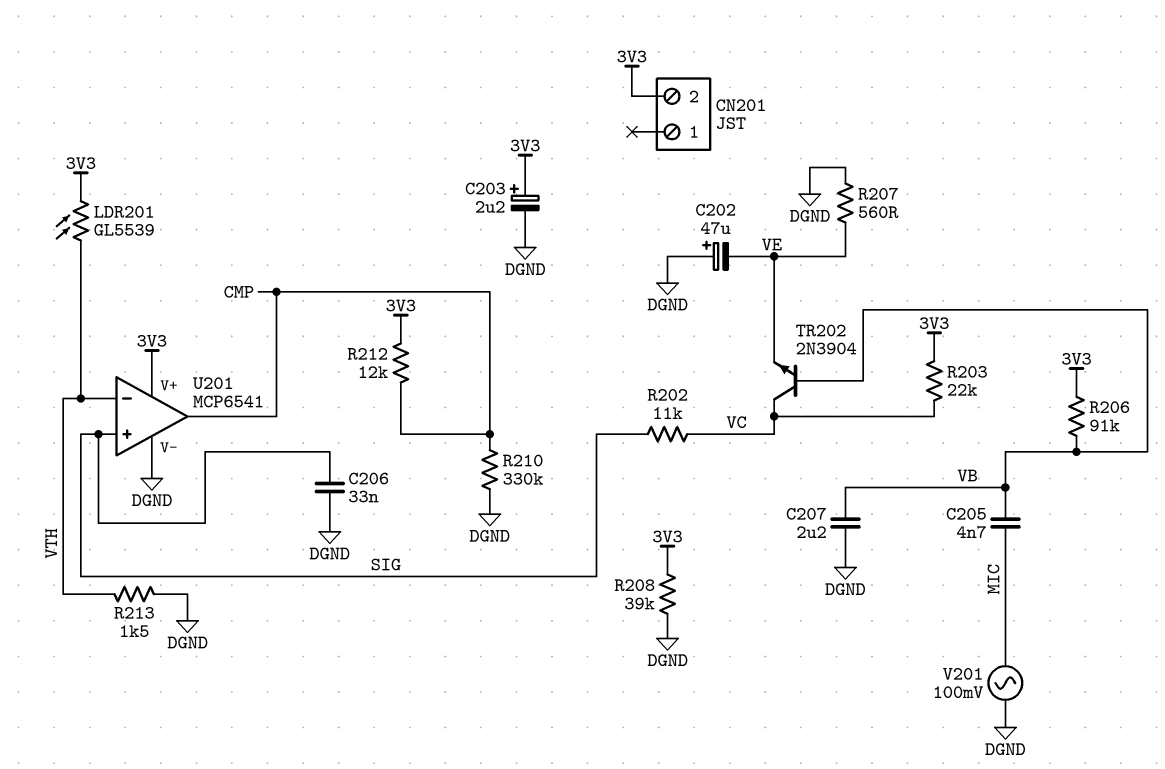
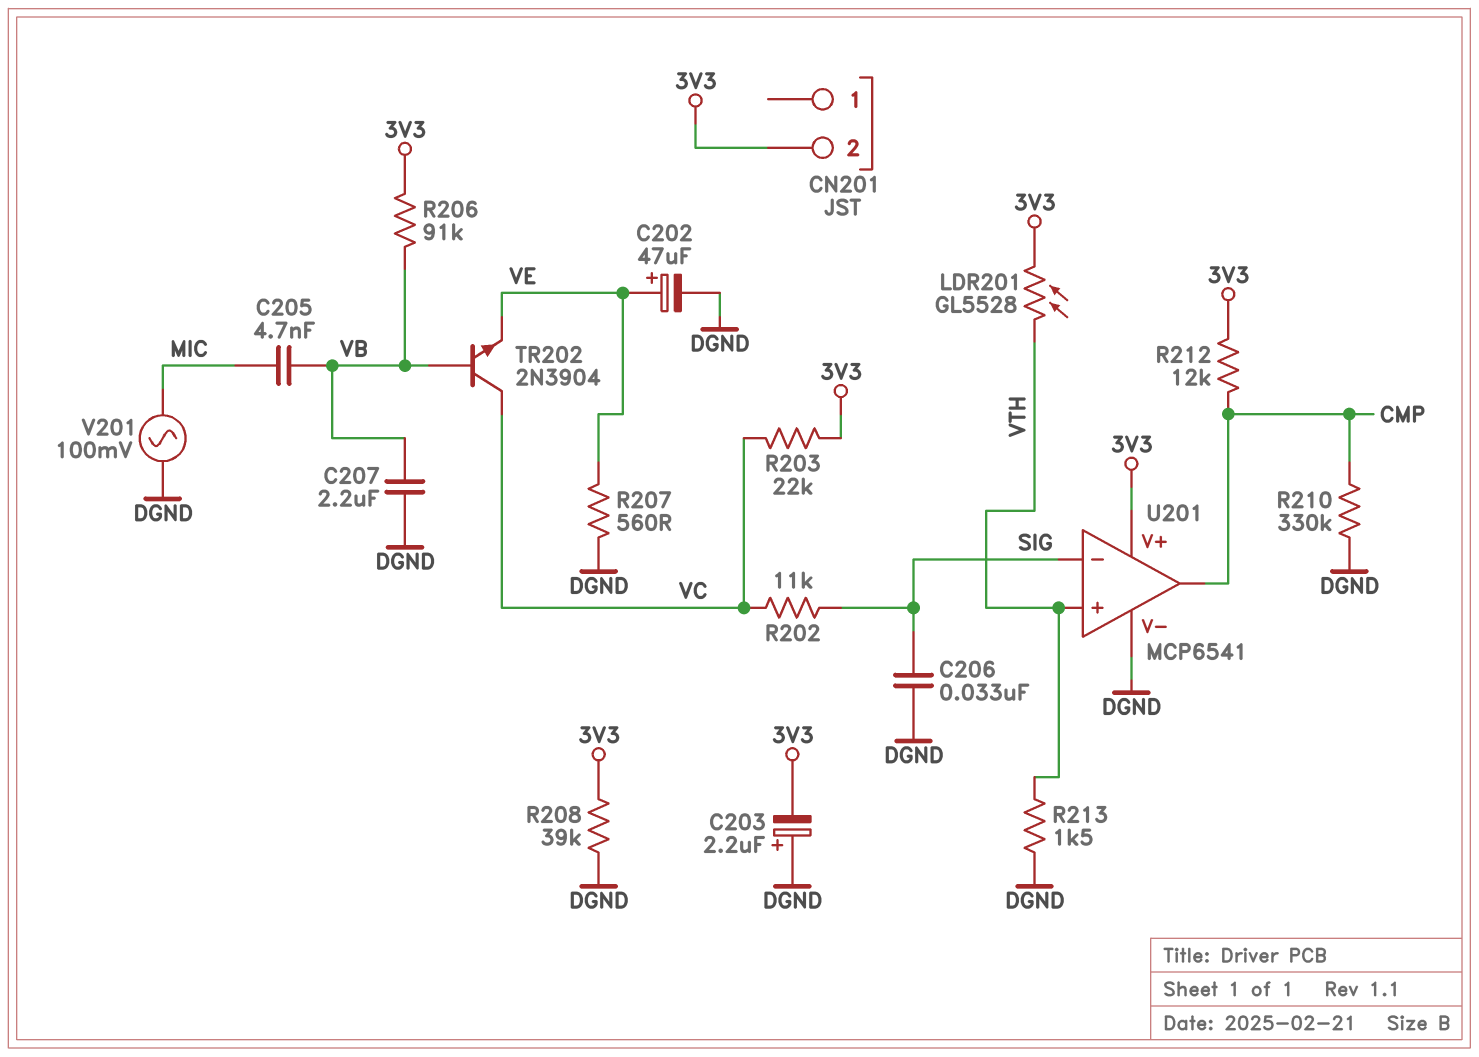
C202: 47uF (plus DGND, minus VE) -> 47uF (plus VE, minus DGND)
C203: 2.2uF (plus 3V3, minus DGND) -> 2.2uF (plus DGND, minus 3V3)
LDR201: GL5539 (3V3, VTH) -> GL5528 (3V3, VTH)
U201 pin in+: SIG -> VTH
U201 pin in-: VTH -> SIG

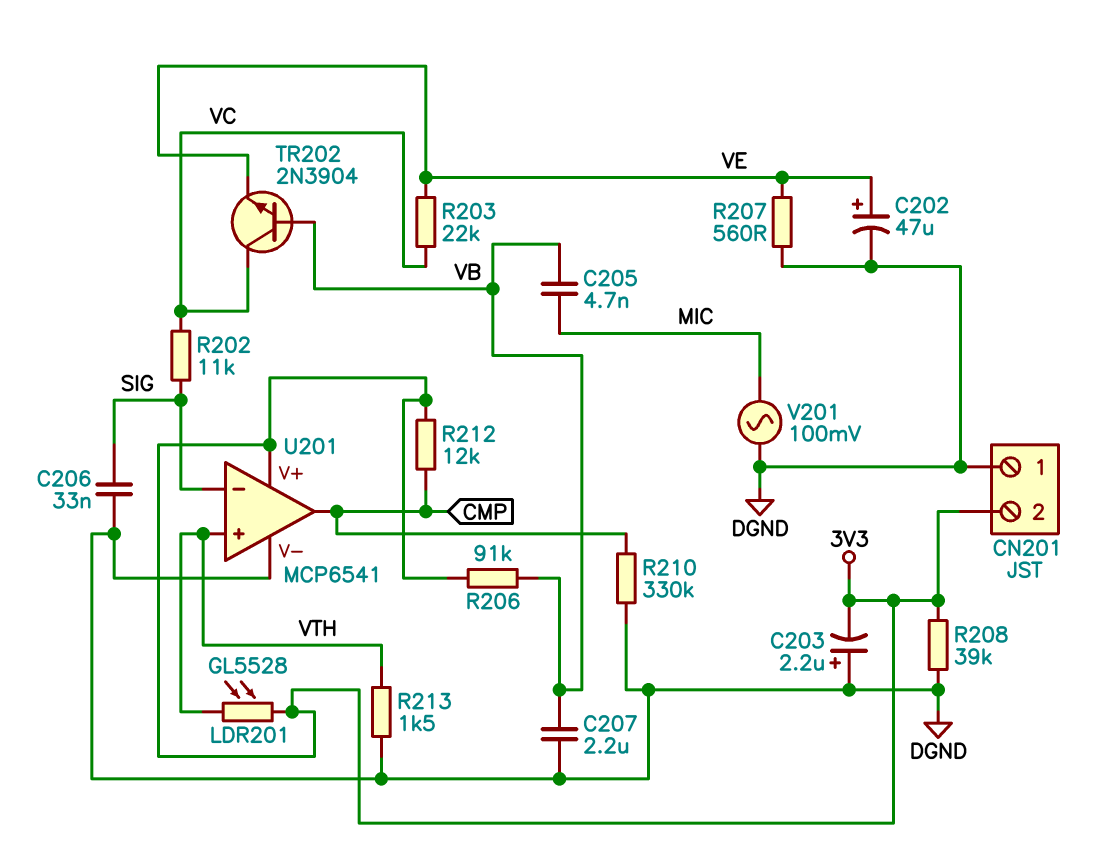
CN201 pin 1: none -> DGND
R203: 22k (3V3, VC) -> 22k (VC, VE)

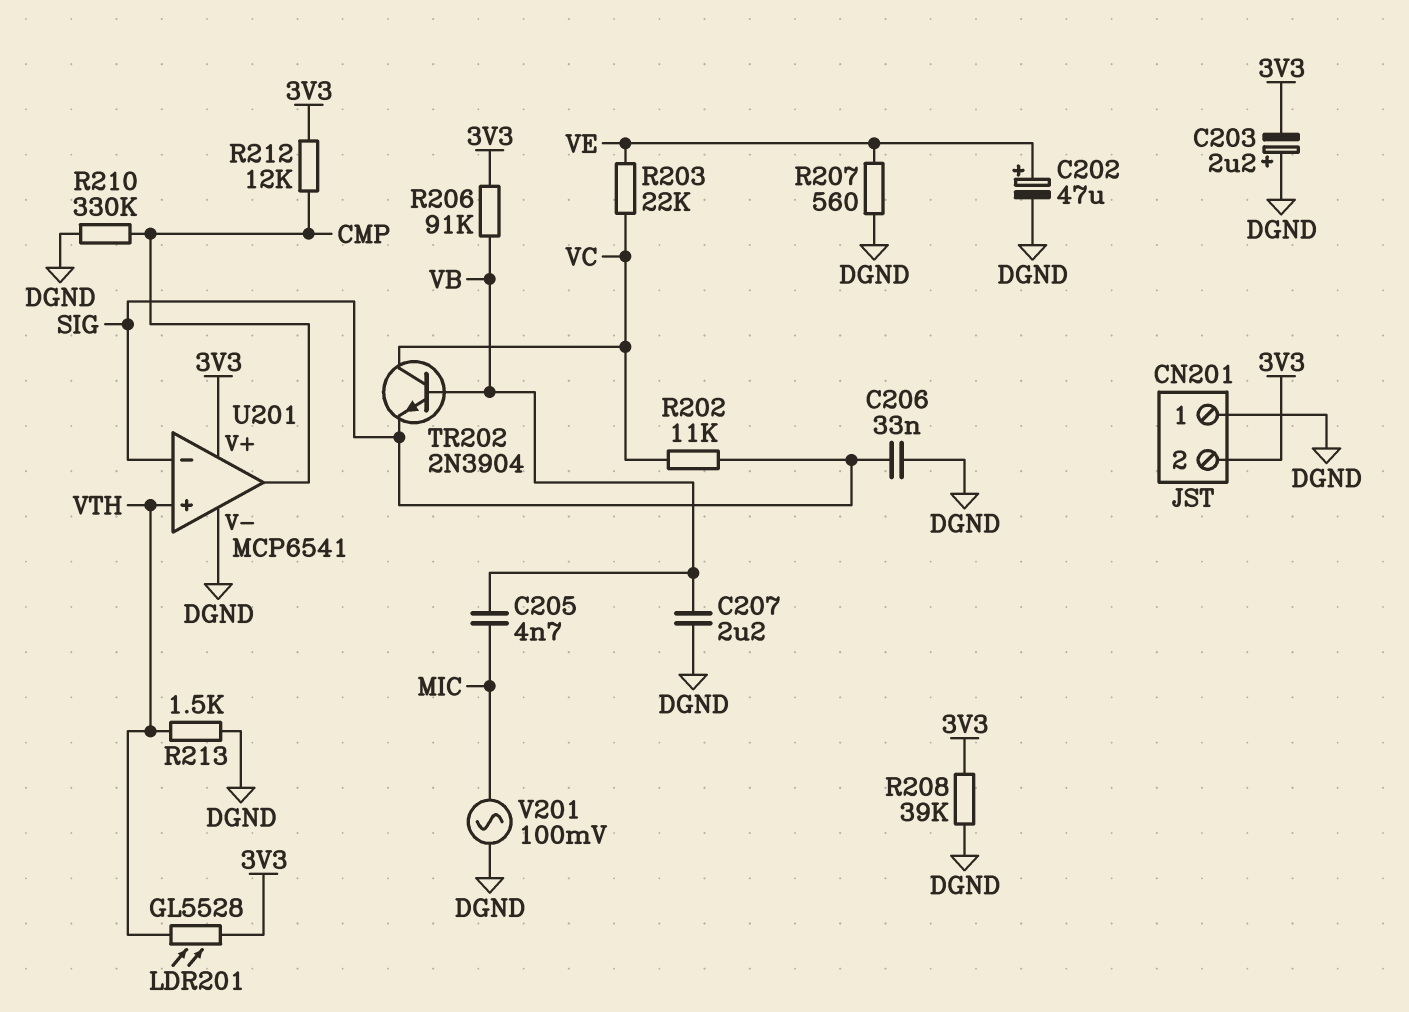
TR202: NPN 2N3904 (B VB, C VC, E VE) -> NPN 2N3904 (B VB, C VC, E SIG)

